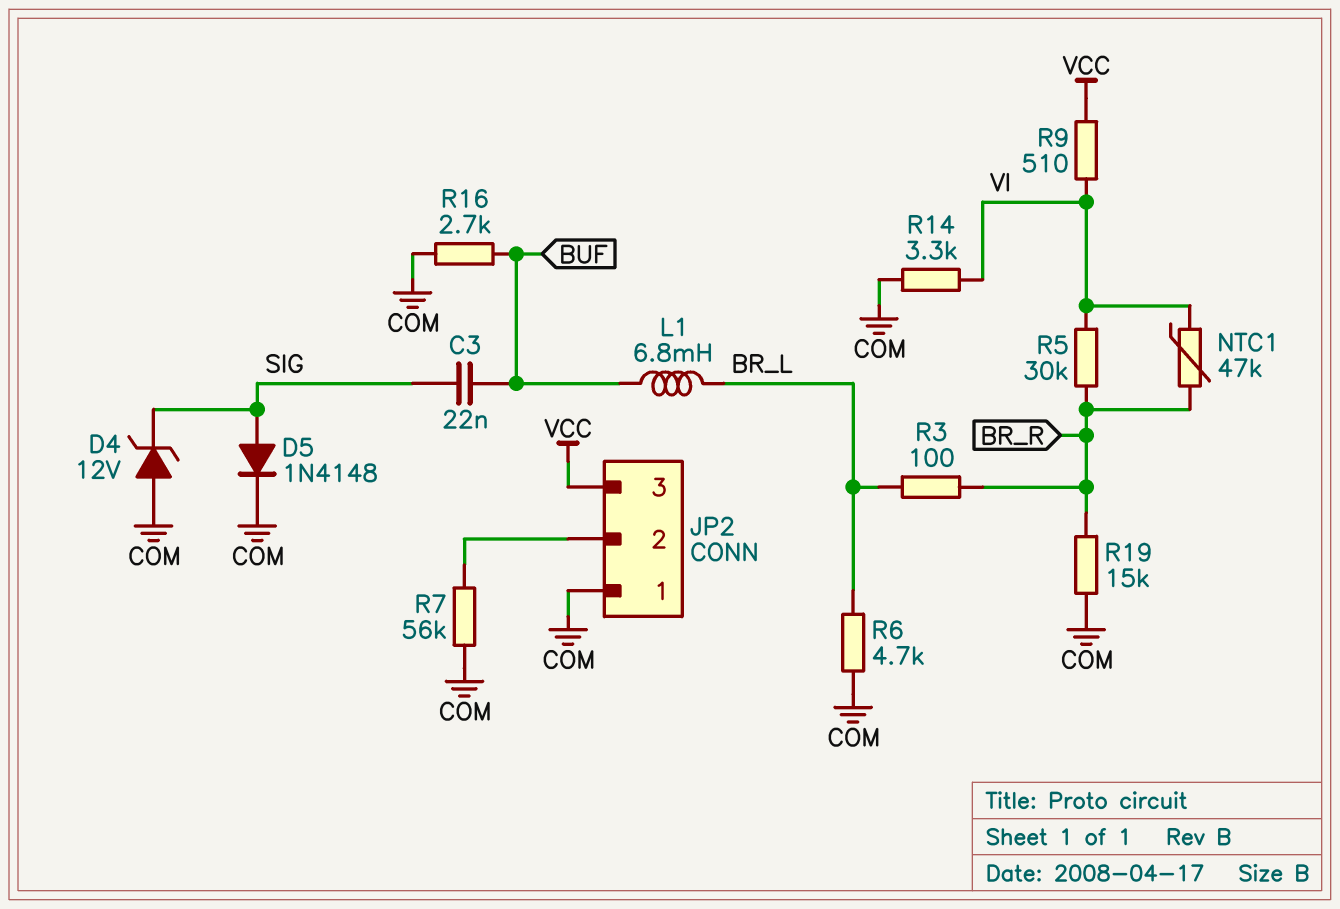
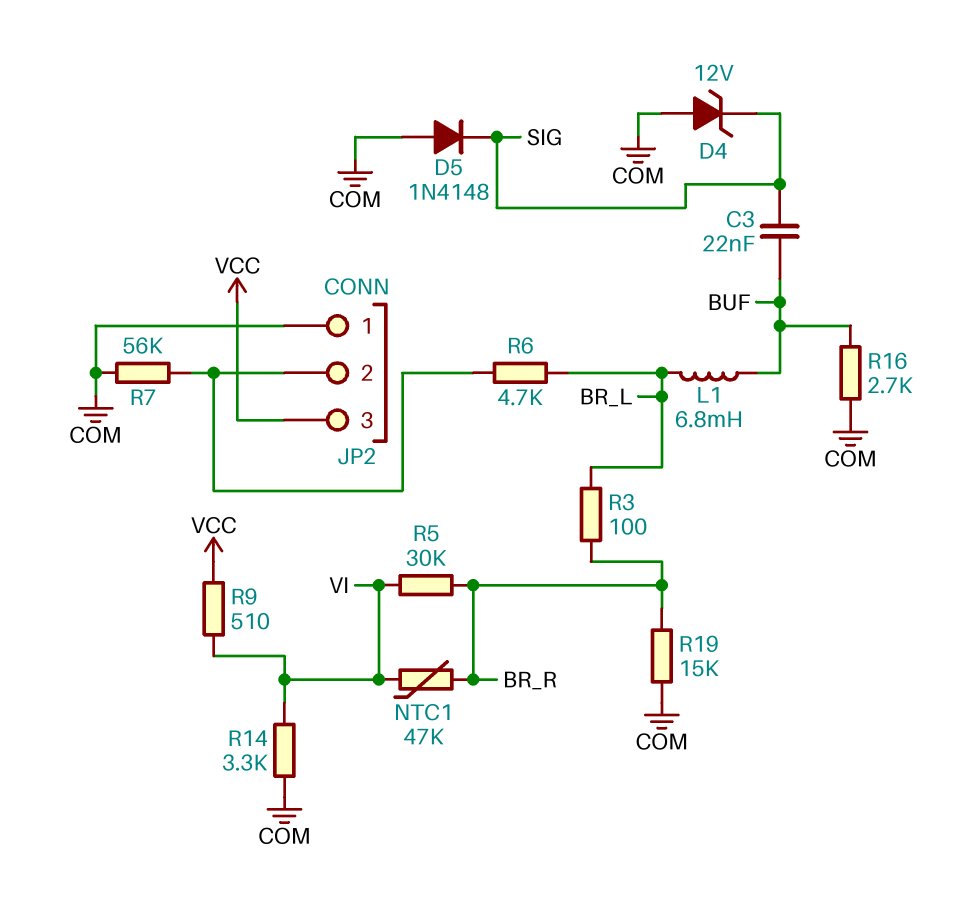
D5: diode 1N4148 (A SIG, K COM) -> diode 1N4148 (A COM, K SIG)
R6: 4.7k (BR_L, COM) -> 4.7k (BR_L, JP2/2)

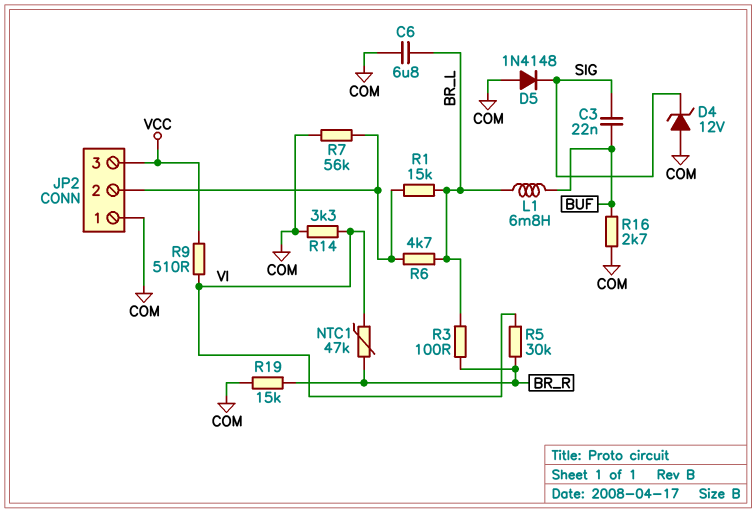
C6: none -> 6.8uF (BR_L, COM)
R1: none -> 15k (BR_L, JP2/2)

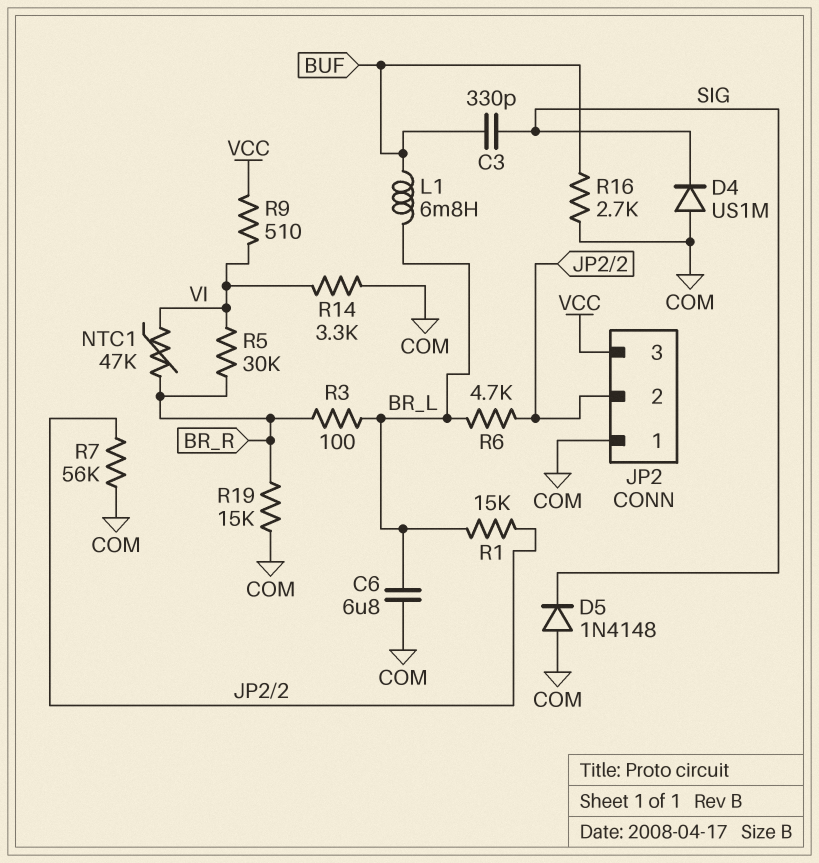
C3: 22nF (BUF, SIG) -> 330pF (BUF, SIG)
D4: zener 12V (A COM, K SIG) -> diode US1M (A COM, K SIG)

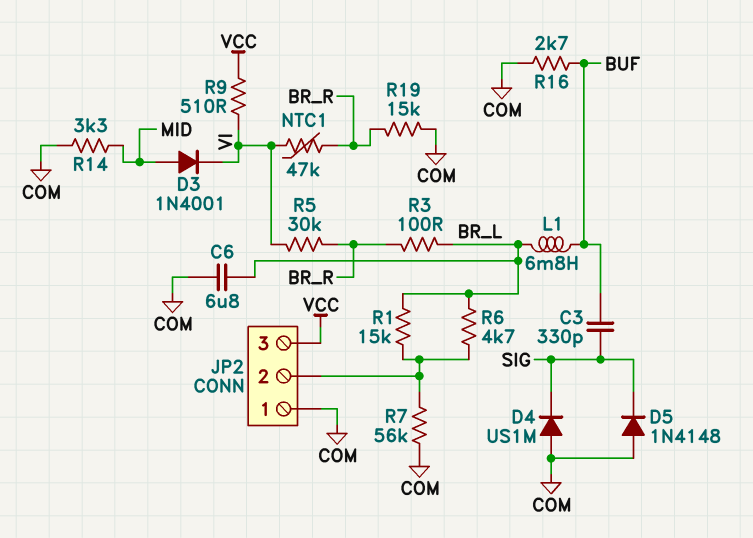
D3: none -> diode 1N4001 (A MID, K VI)
R14: 3.3k (COM, VI) -> 3.3k (COM, MID)

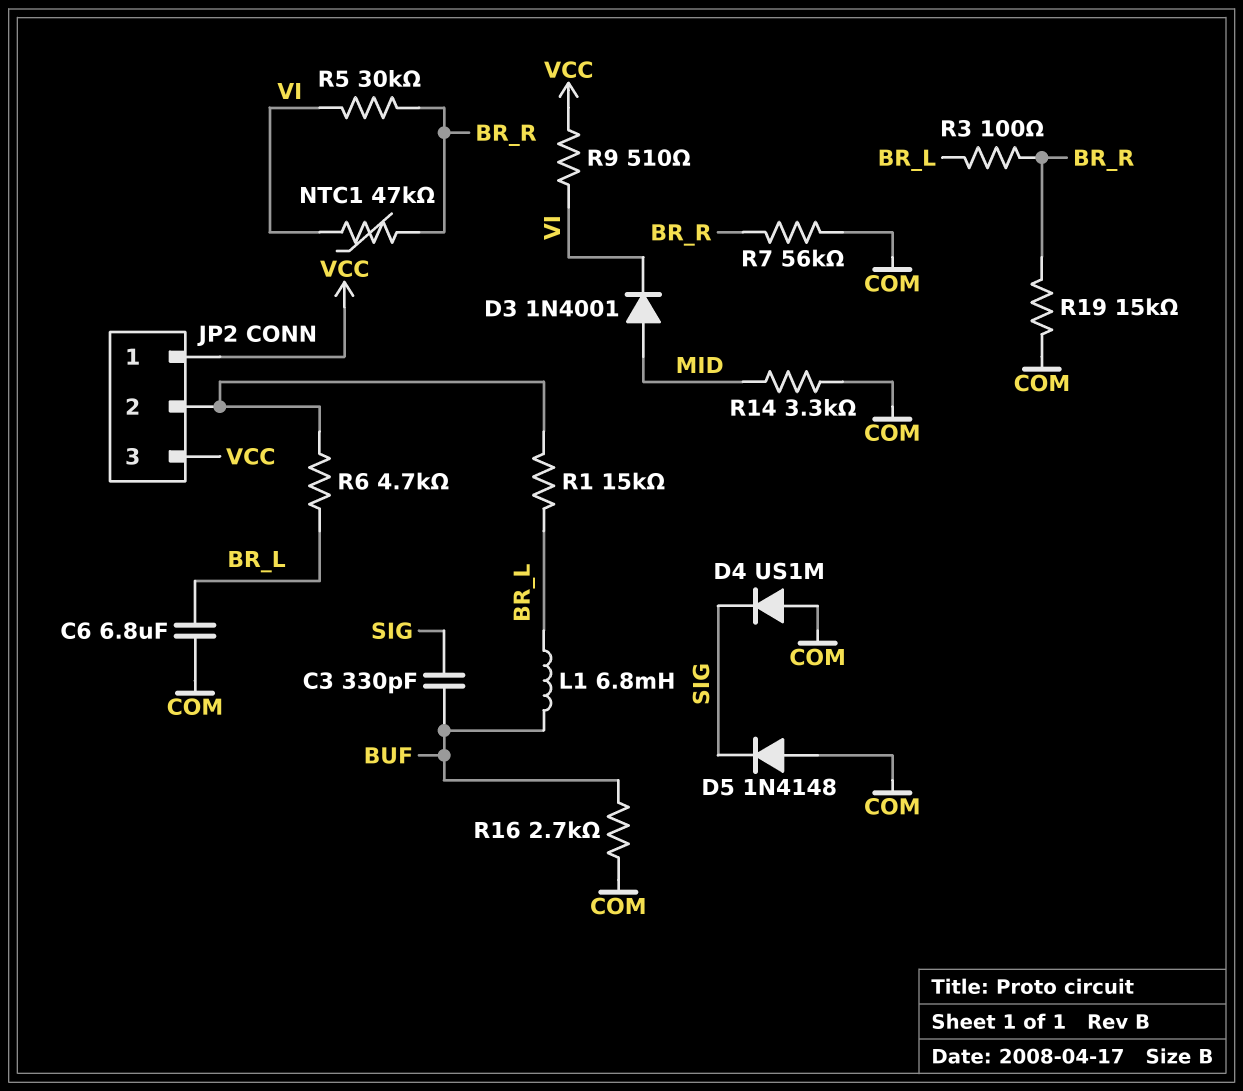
JP2 pin 1: COM -> VCC
R7: 56k (COM, JP2/2) -> 56k (BR_R, COM)

